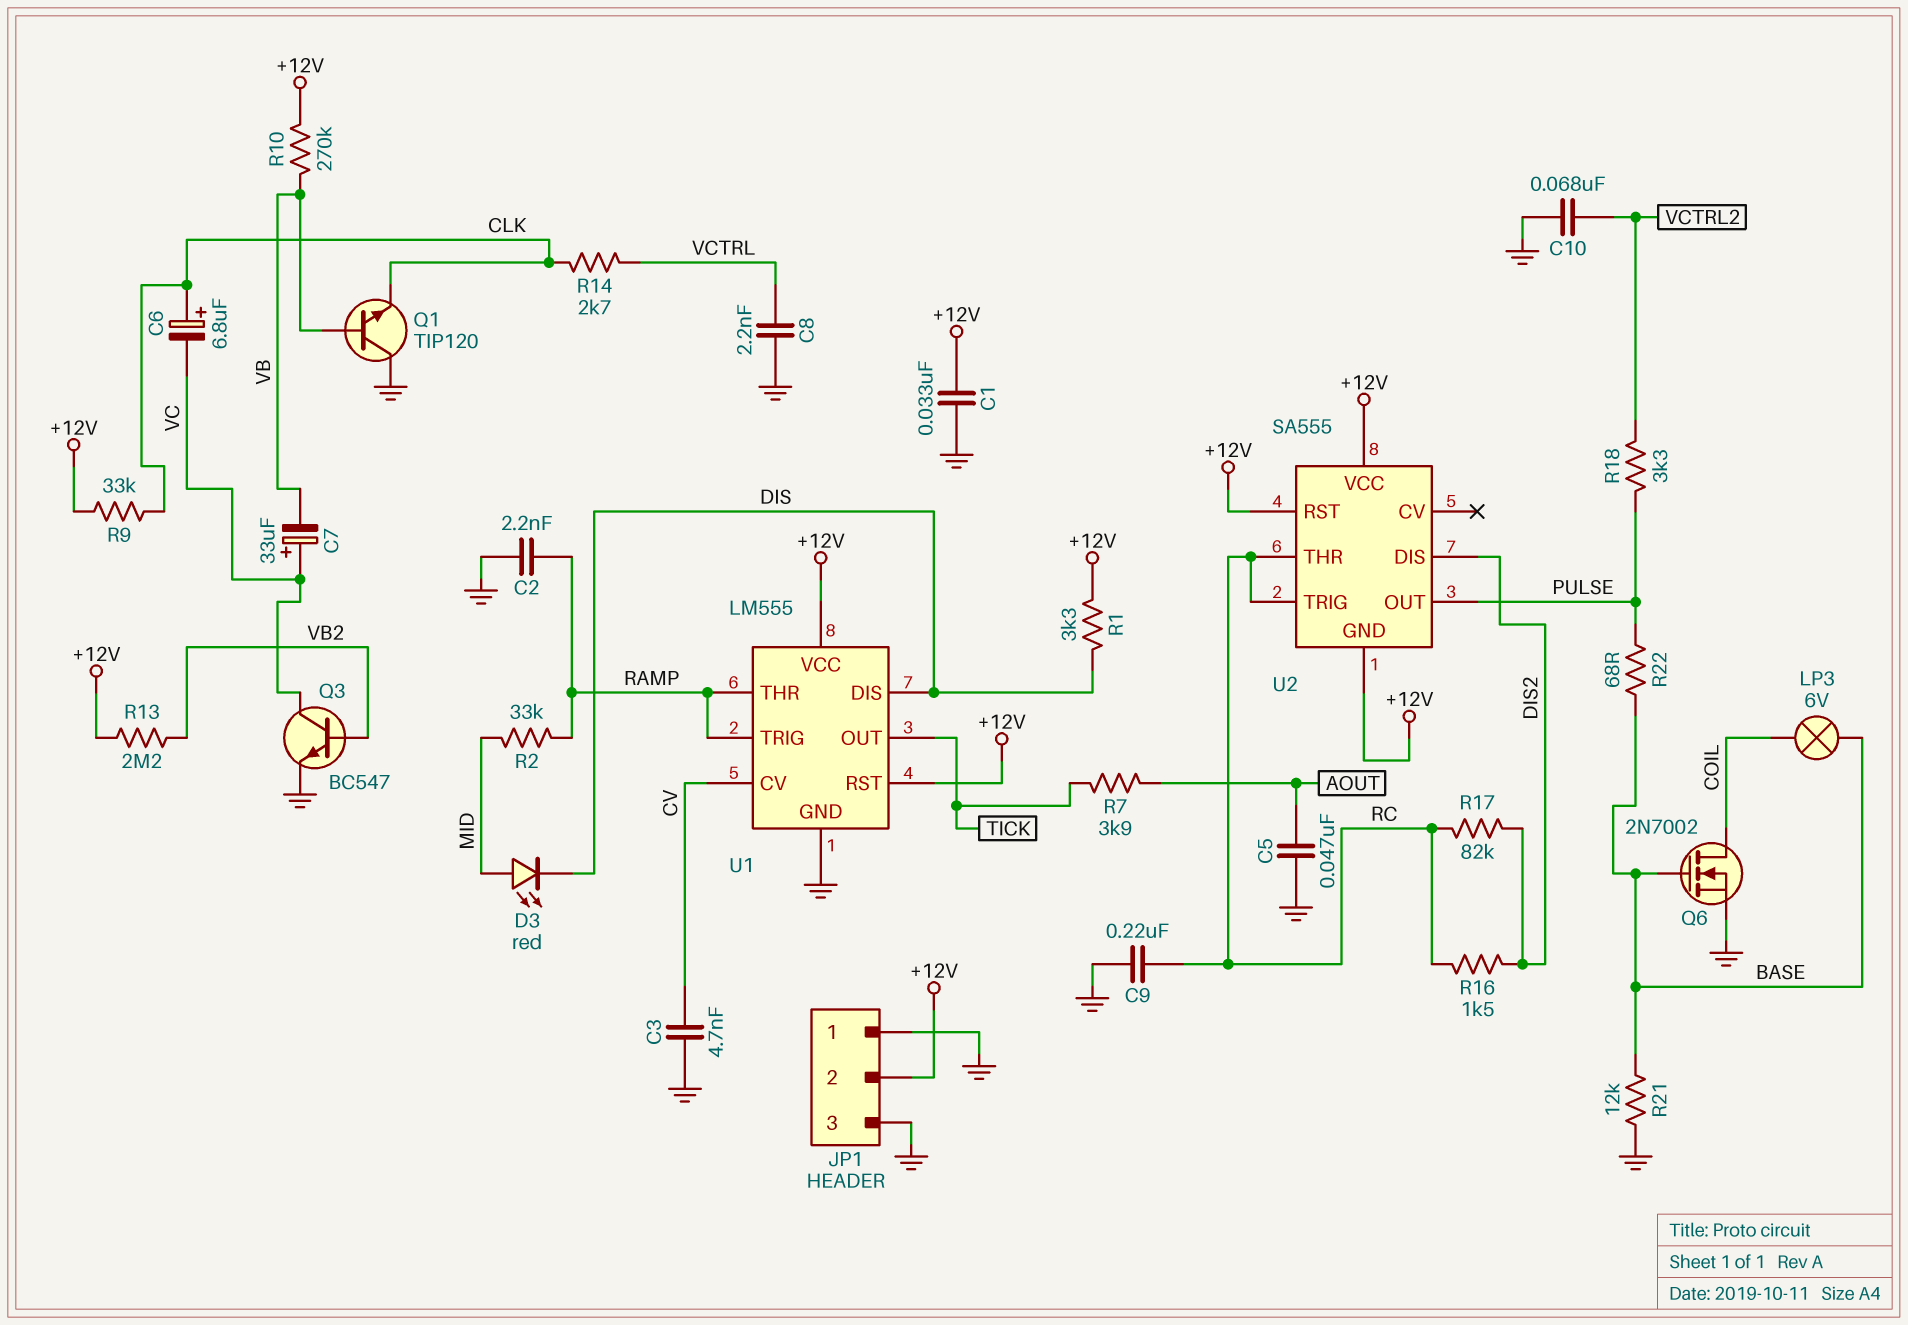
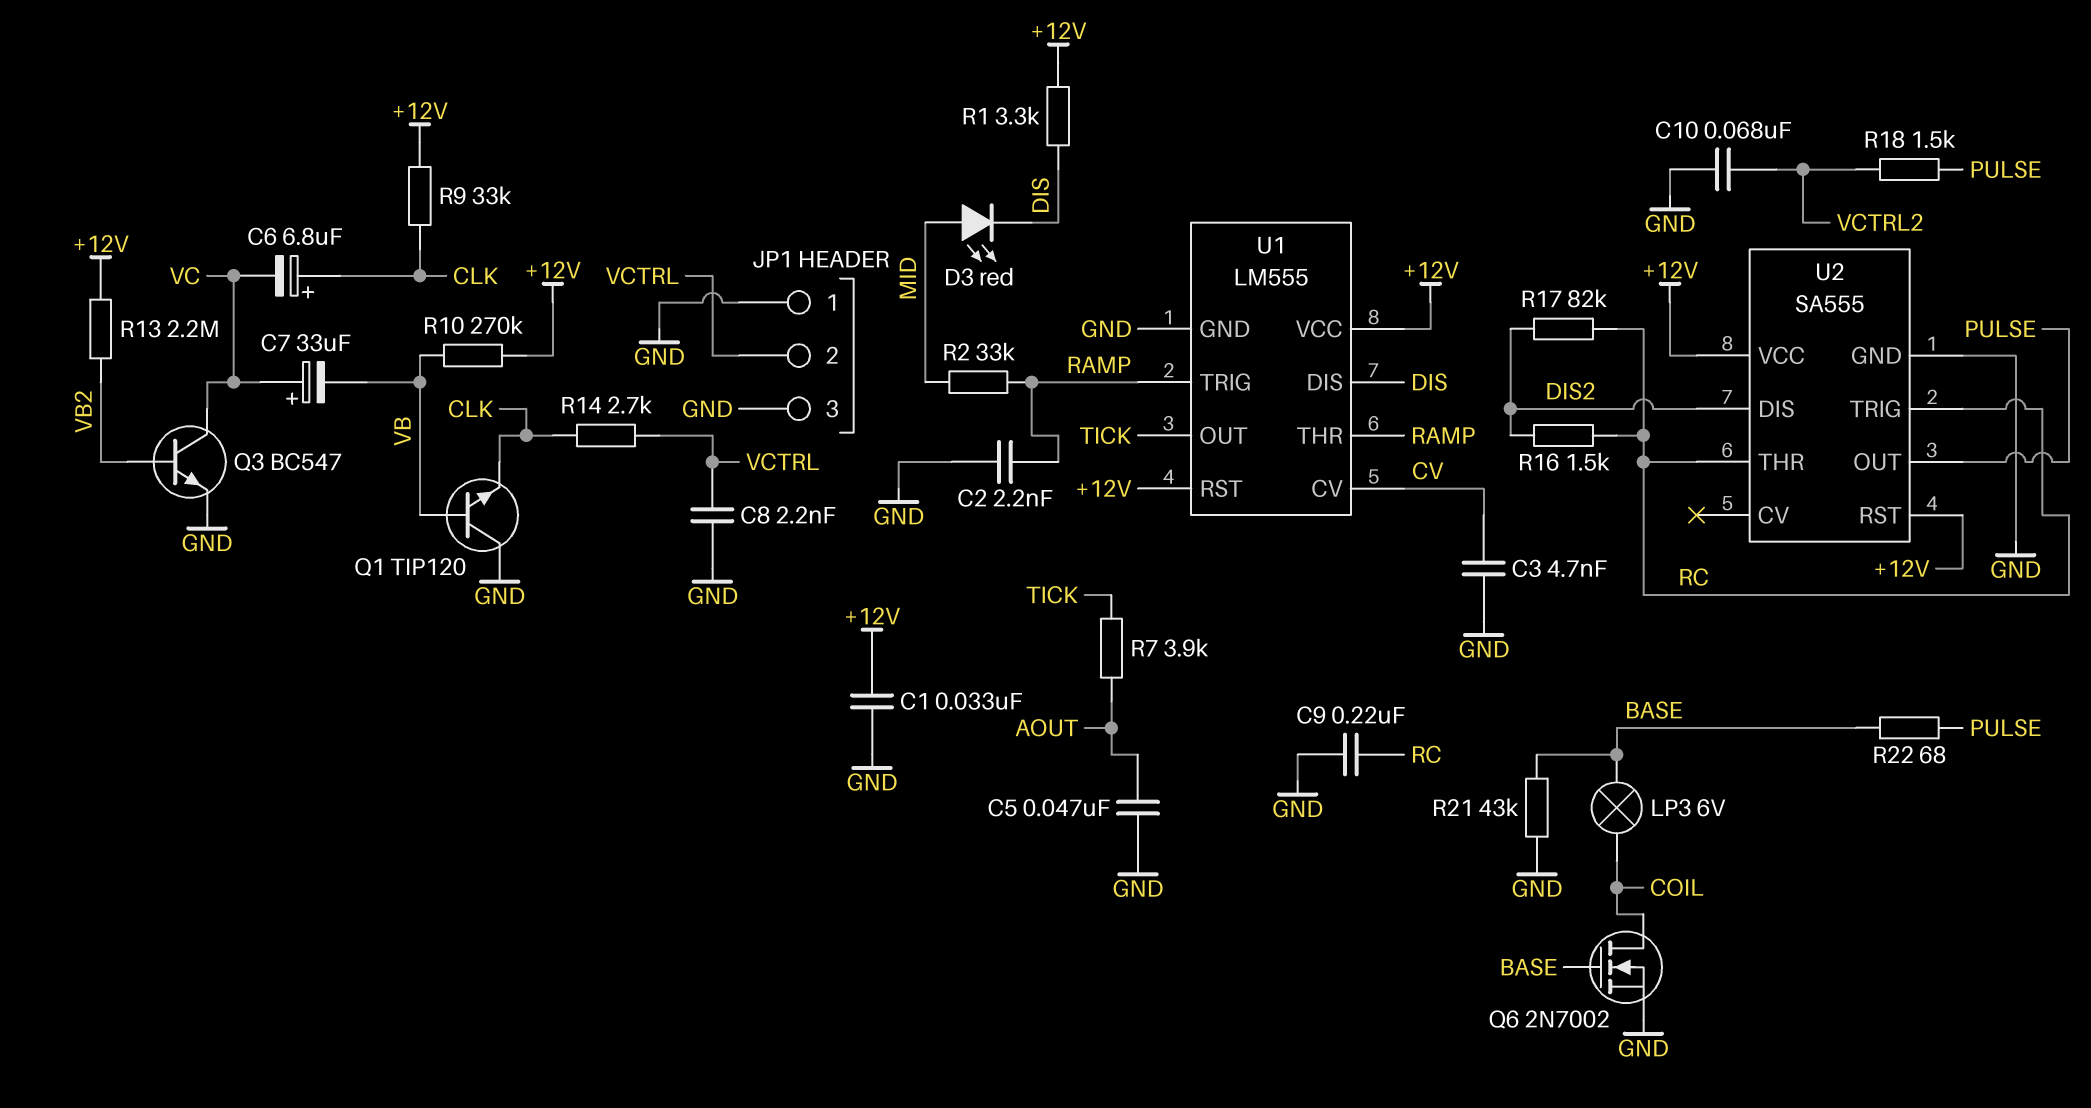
JP1 pin 2: +12V -> VCTRL
R18: 3.3k (PULSE, VCTRL2) -> 1.5k (PULSE, VCTRL2)
R21: 12k (BASE, GND) -> 43k (BASE, GND)
U2 pin GND: +12V -> GND

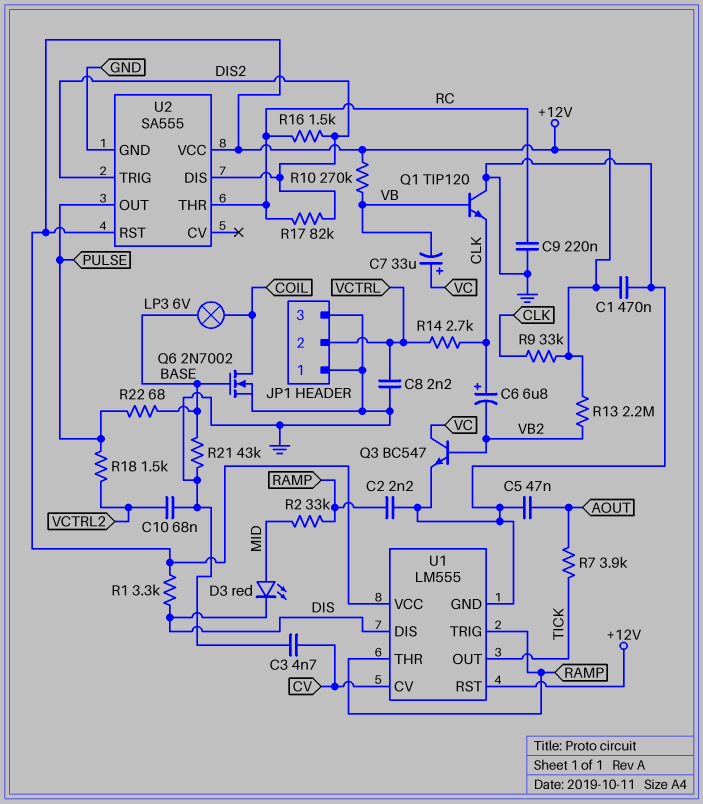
C1: 33nF (+12V, GND) -> 470nF (+12V, GND)
C6: 6.8uF (plus CLK, minus VC) -> 6.8uF (plus CLK, minus VB2)
U2 pin TRIG: RC -> DIS2

